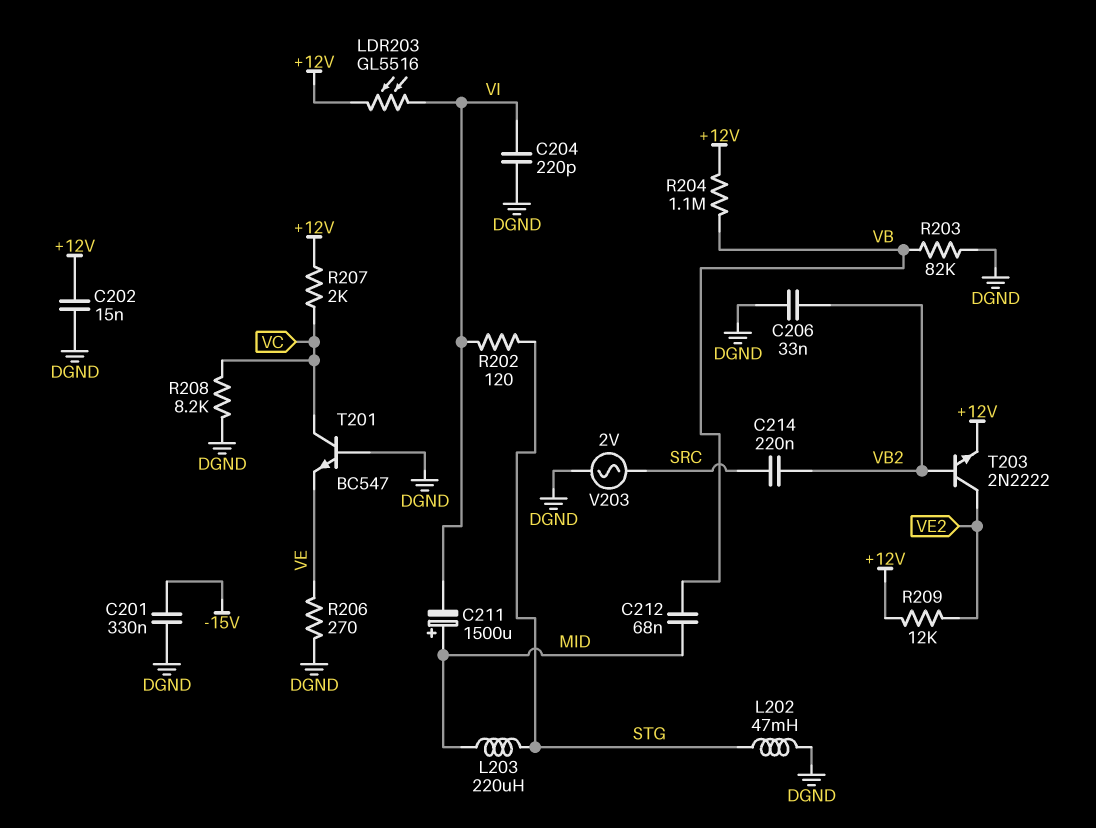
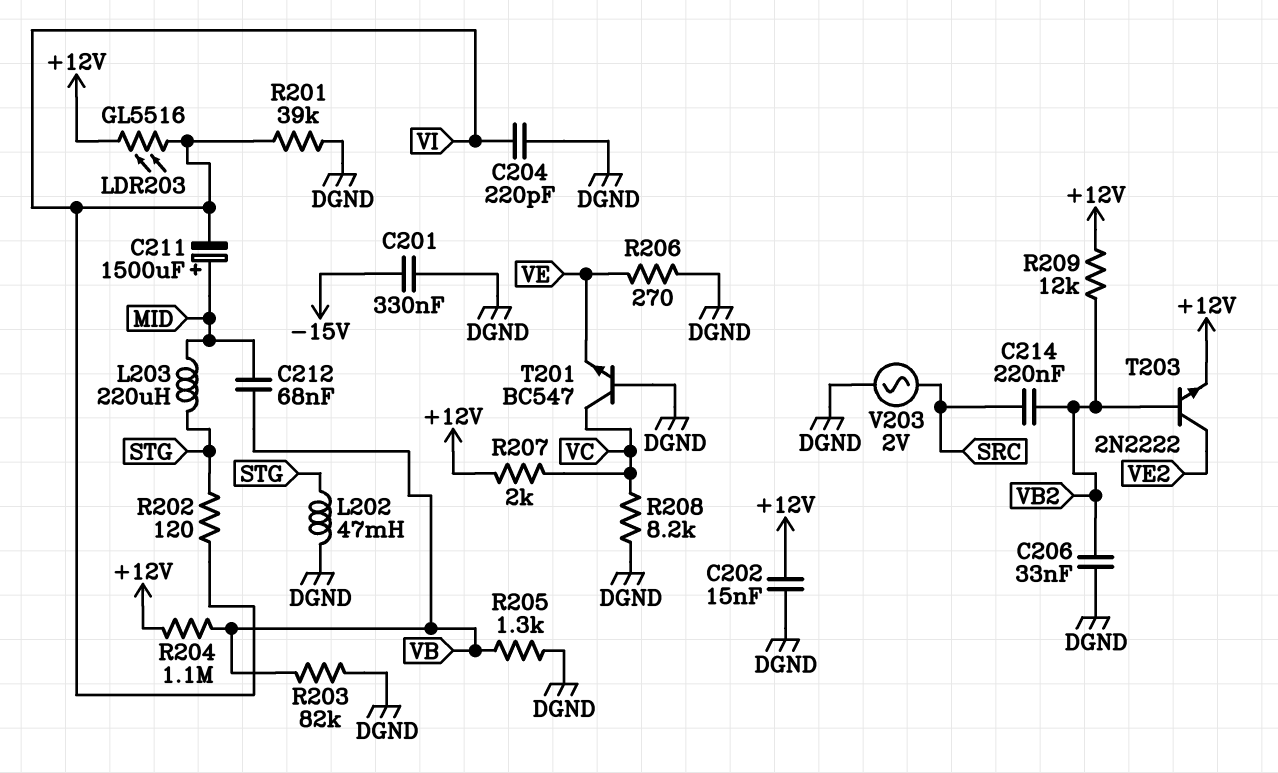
R201: none -> 39k (DGND, VI)
R205: none -> 1.3k (DGND, VB)
R209: 12k (+12V, VE2) -> 12k (+12V, VB2)

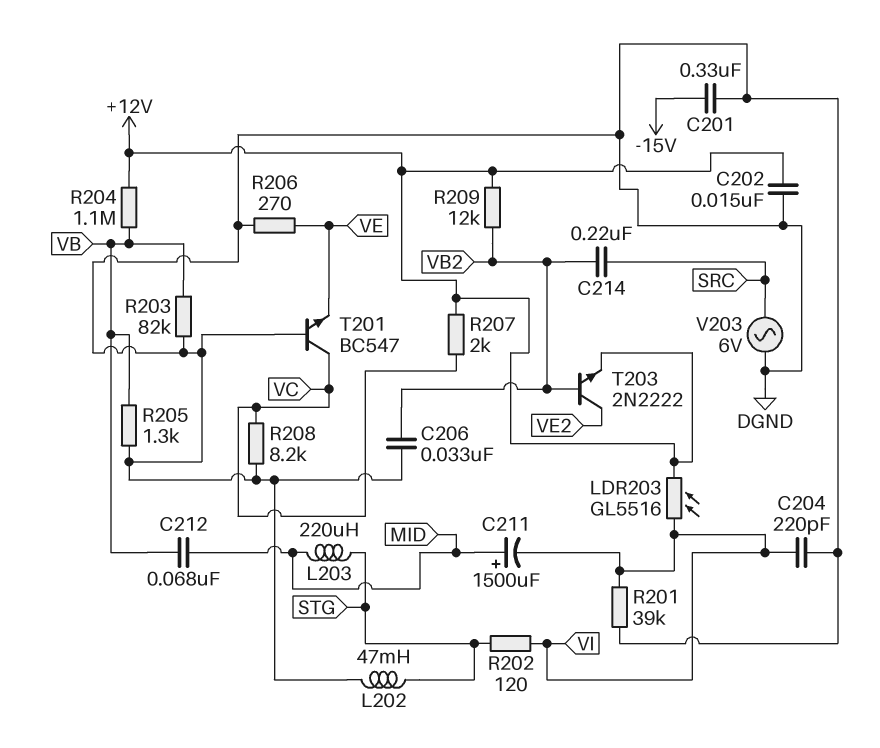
V203: AC 2V (DGND, SRC) -> AC 6V (DGND, SRC)

